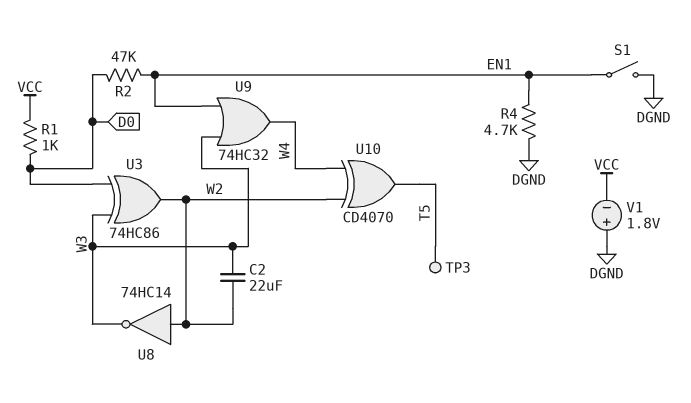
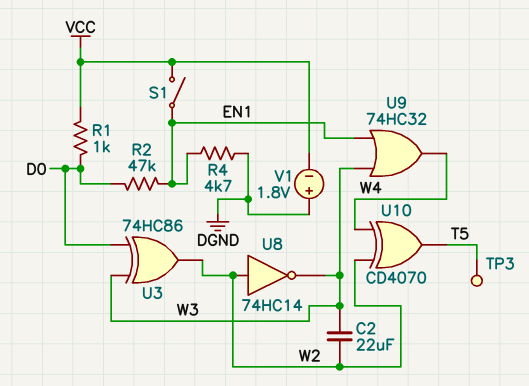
S1: switch (DGND, EN1) -> switch (EN1, VCC)

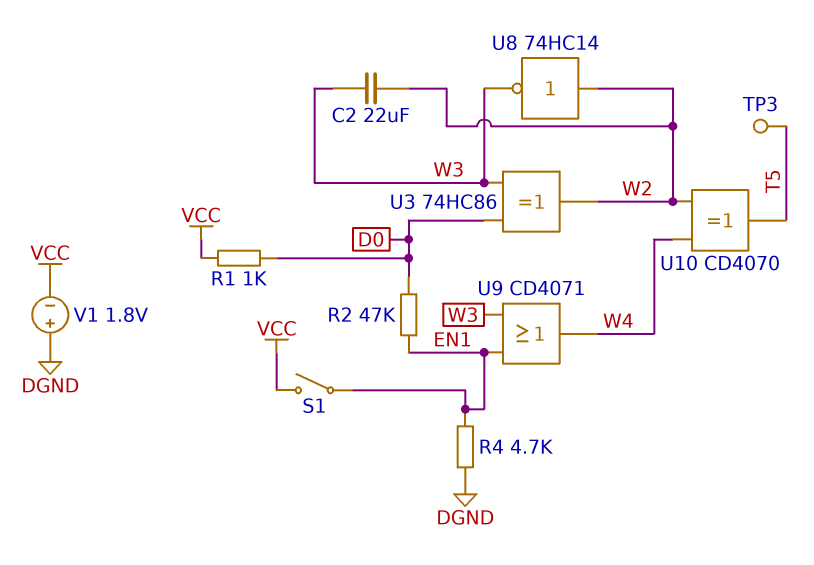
U9: OR 74HC32 (in EN1, in W3, out W4) -> OR CD4071 (in EN1, in W3, out W4)

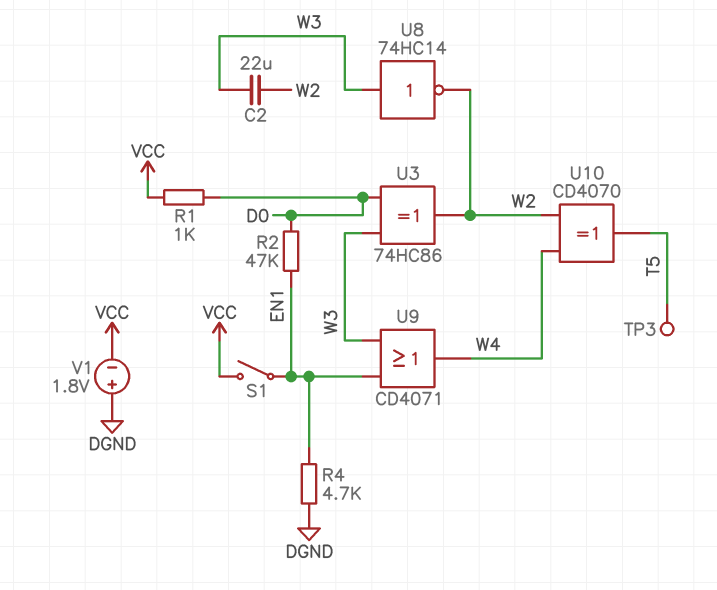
U8: NOT 74HC14 (in W2, out W3) -> NOT 74HC14 (in W3, out W2)

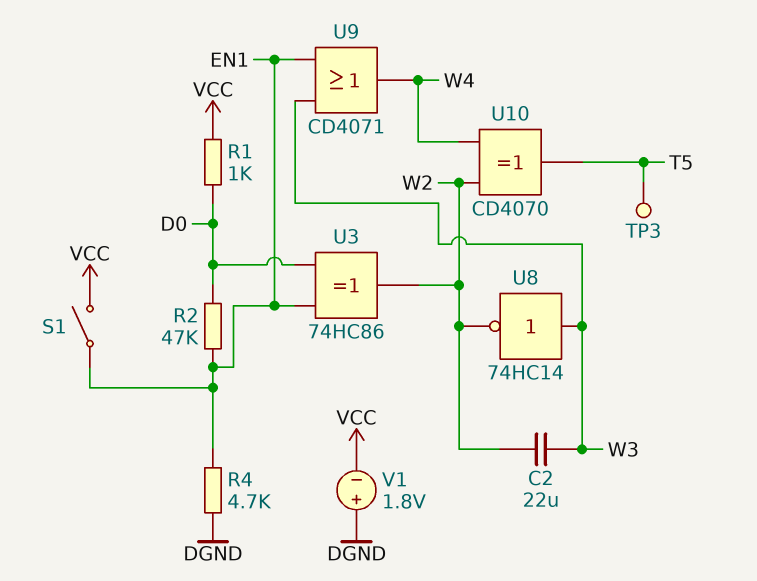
U3: XOR 74HC86 (in D0, in W3, out W2) -> XOR 74HC86 (in D0, in EN1, out W2)

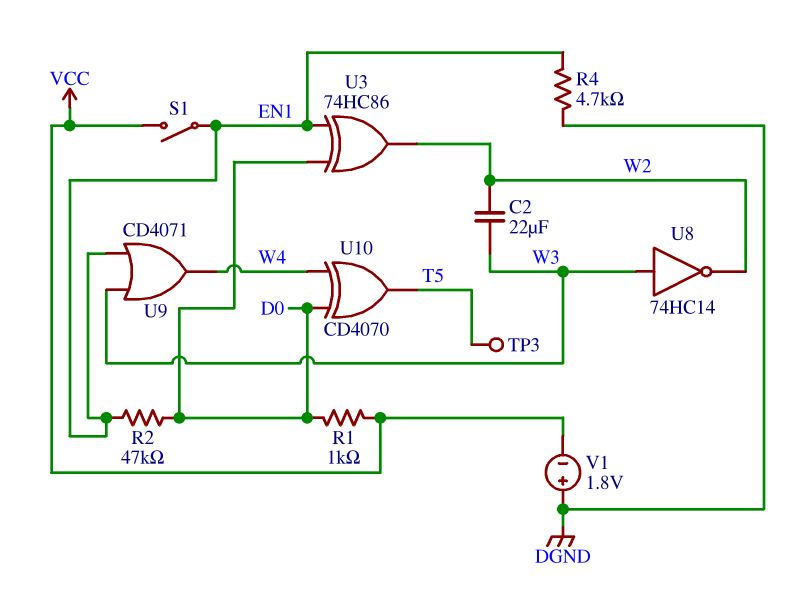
U10: XOR CD4070 (in W2, in W4, out T5) -> XOR CD4070 (in D0, in W4, out T5)

